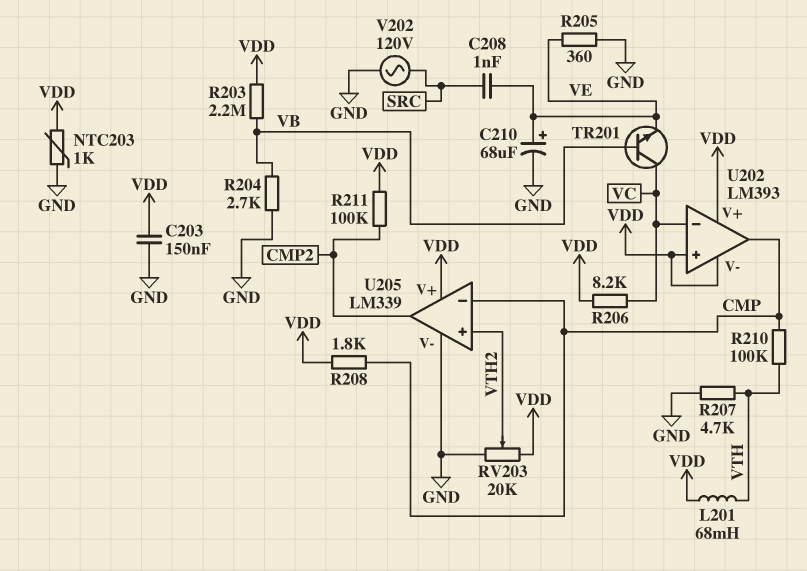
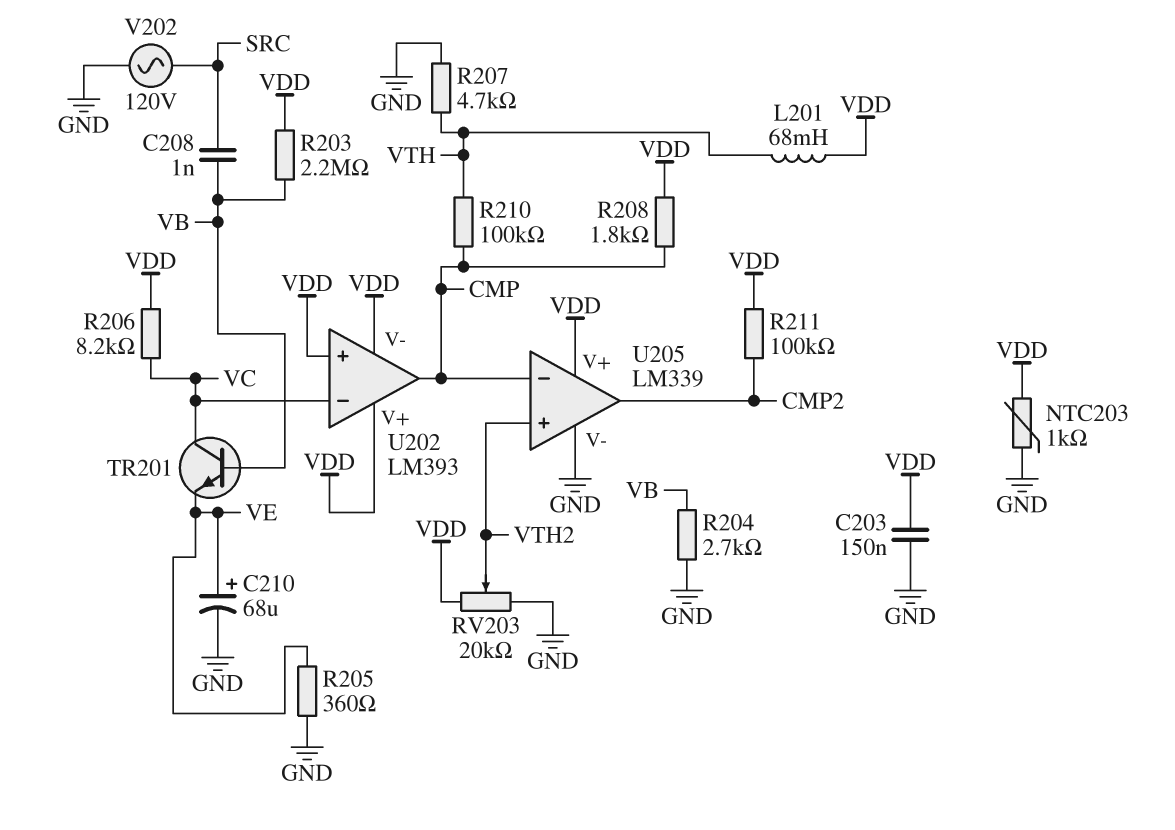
C208: 1nF (SRC, VE) -> 1nF (SRC, VB)

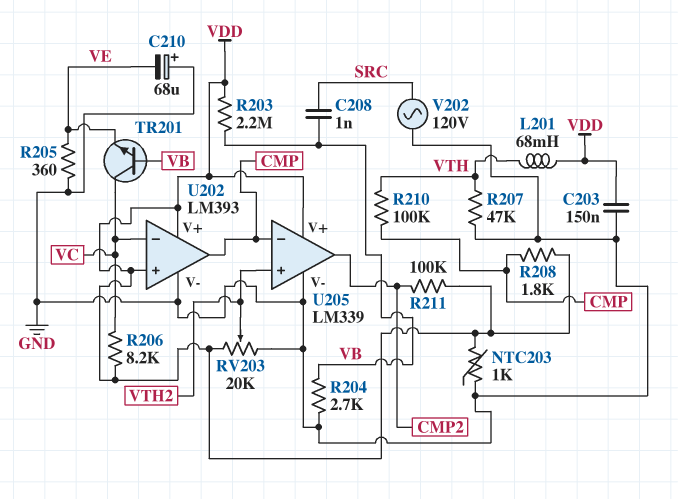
C210: 68uF (plus VE, minus GND) -> 68uF (plus GND, minus VE)
R207: 4.7k (GND, VTH) -> 47k (GND, VTH)
U202 pin V-: VDD -> GND

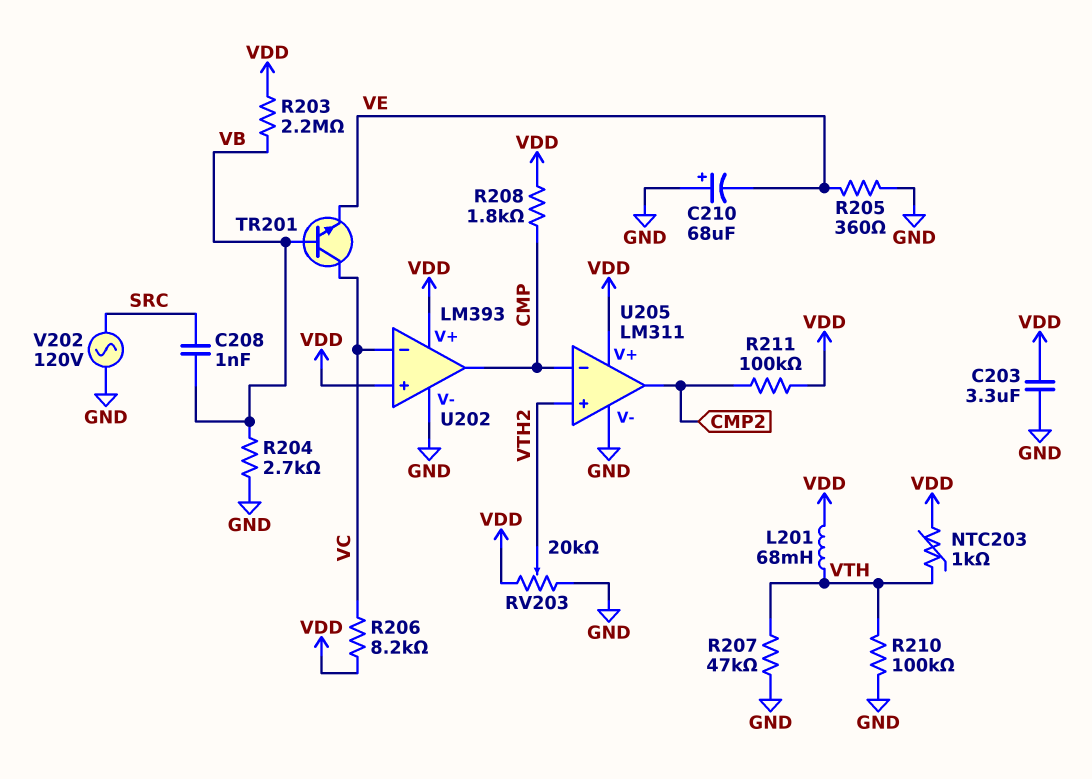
C203: 150nF (GND, VDD) -> 3.3uF (GND, VDD)
NTC203: 1k (GND, VDD) -> 1k (VDD, VTH)
R210: 100k (CMP, VTH) -> 100k (GND, VTH)
U205: LM339 -> LM311

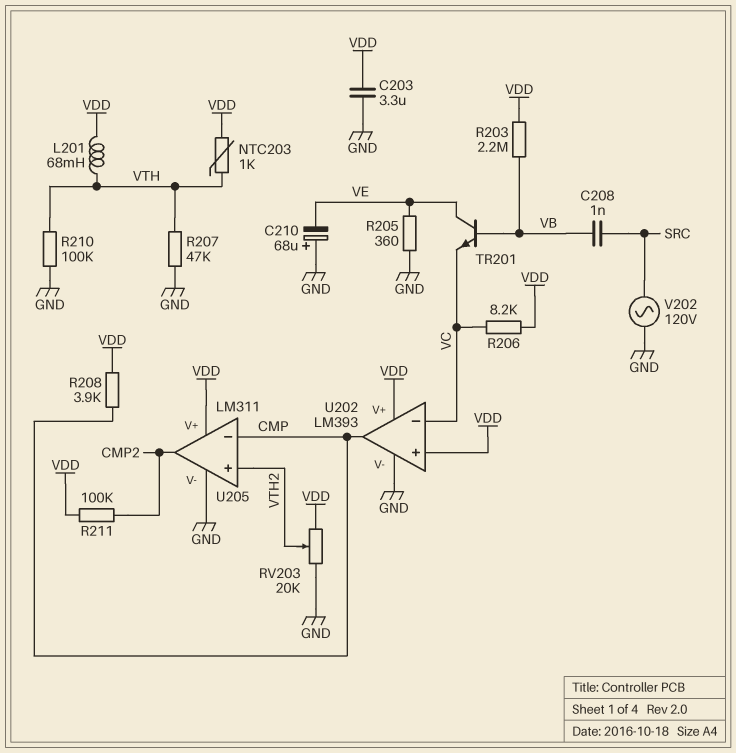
R204: 2.7k (GND, VB) -> none
R208: 1.8k (CMP, VDD) -> 3.9k (CMP, VDD)
TR201: NPN (B VB, C VC, E VE) -> NPN (B VB, C VE, E VC)

